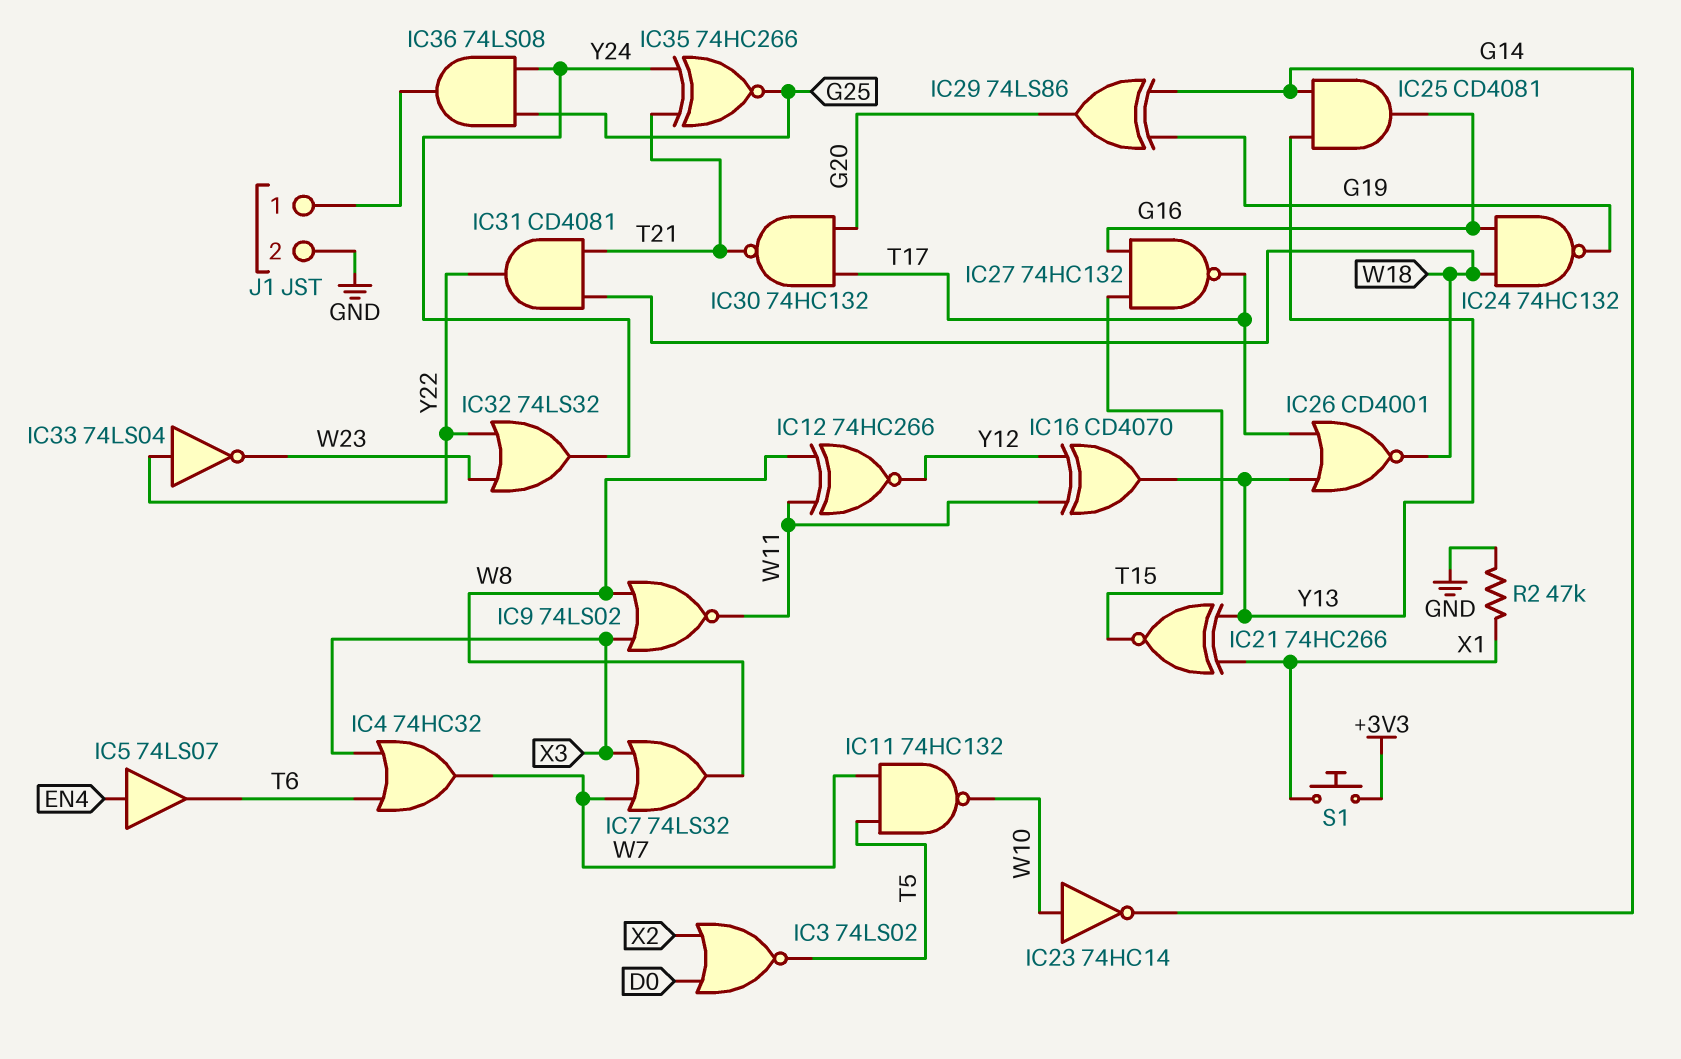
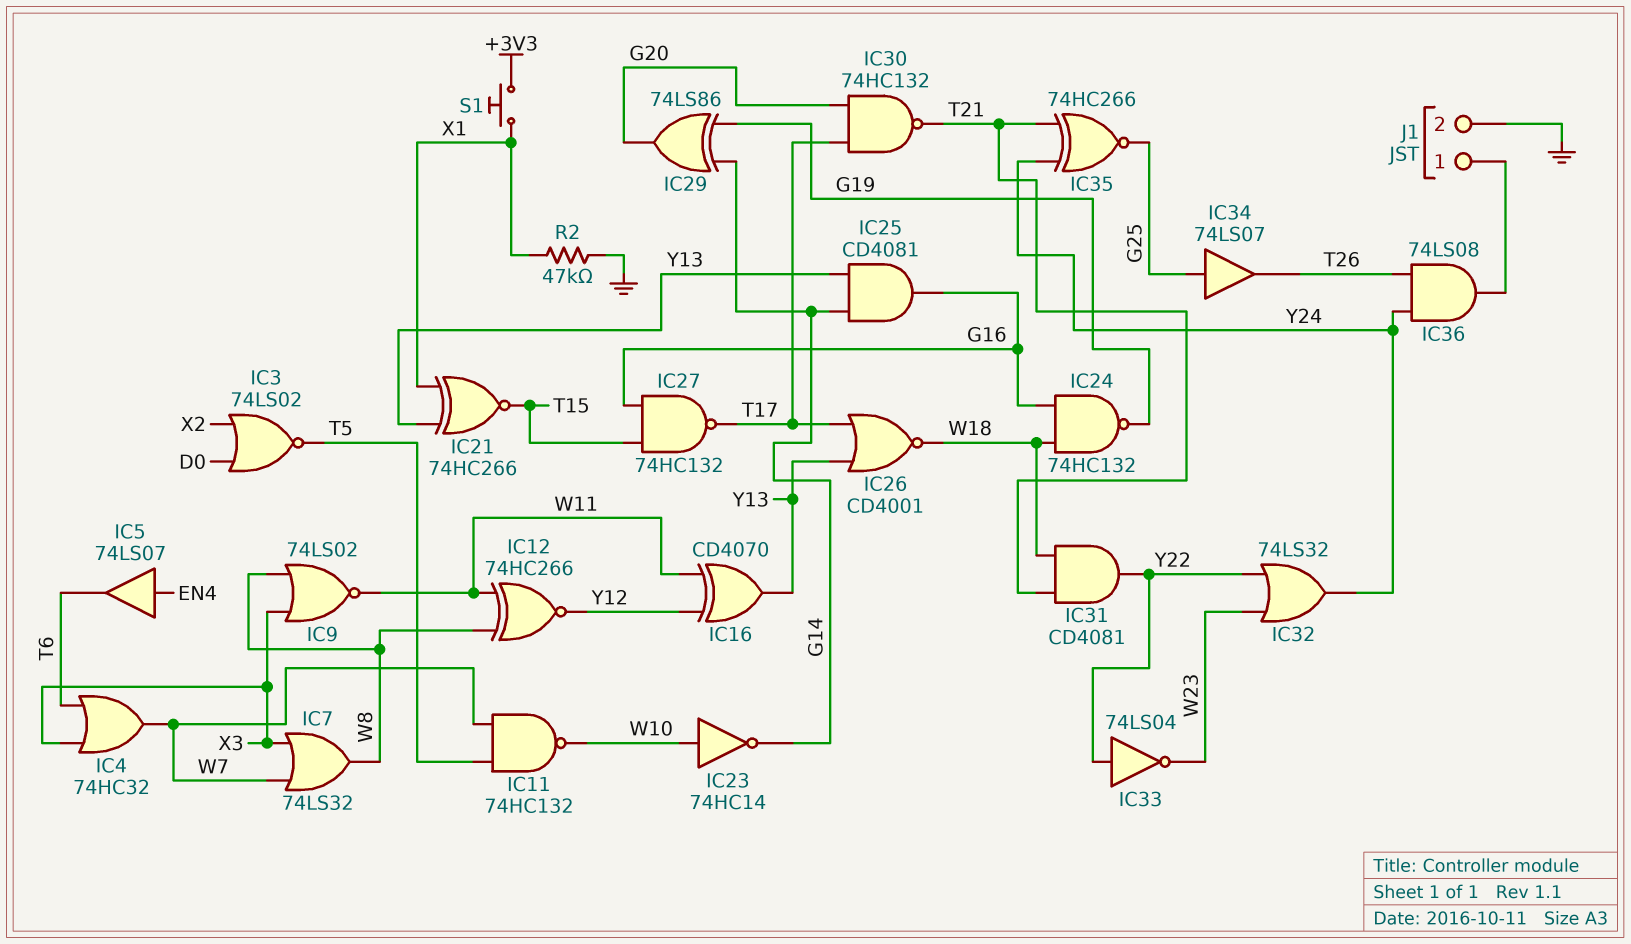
IC34: none -> buffer 74LS07 (in G25, out T26)
IC36: AND 74LS08 (in G25, in Y24, out J1/1) -> AND 74LS08 (in T26, in Y24, out J1/1)

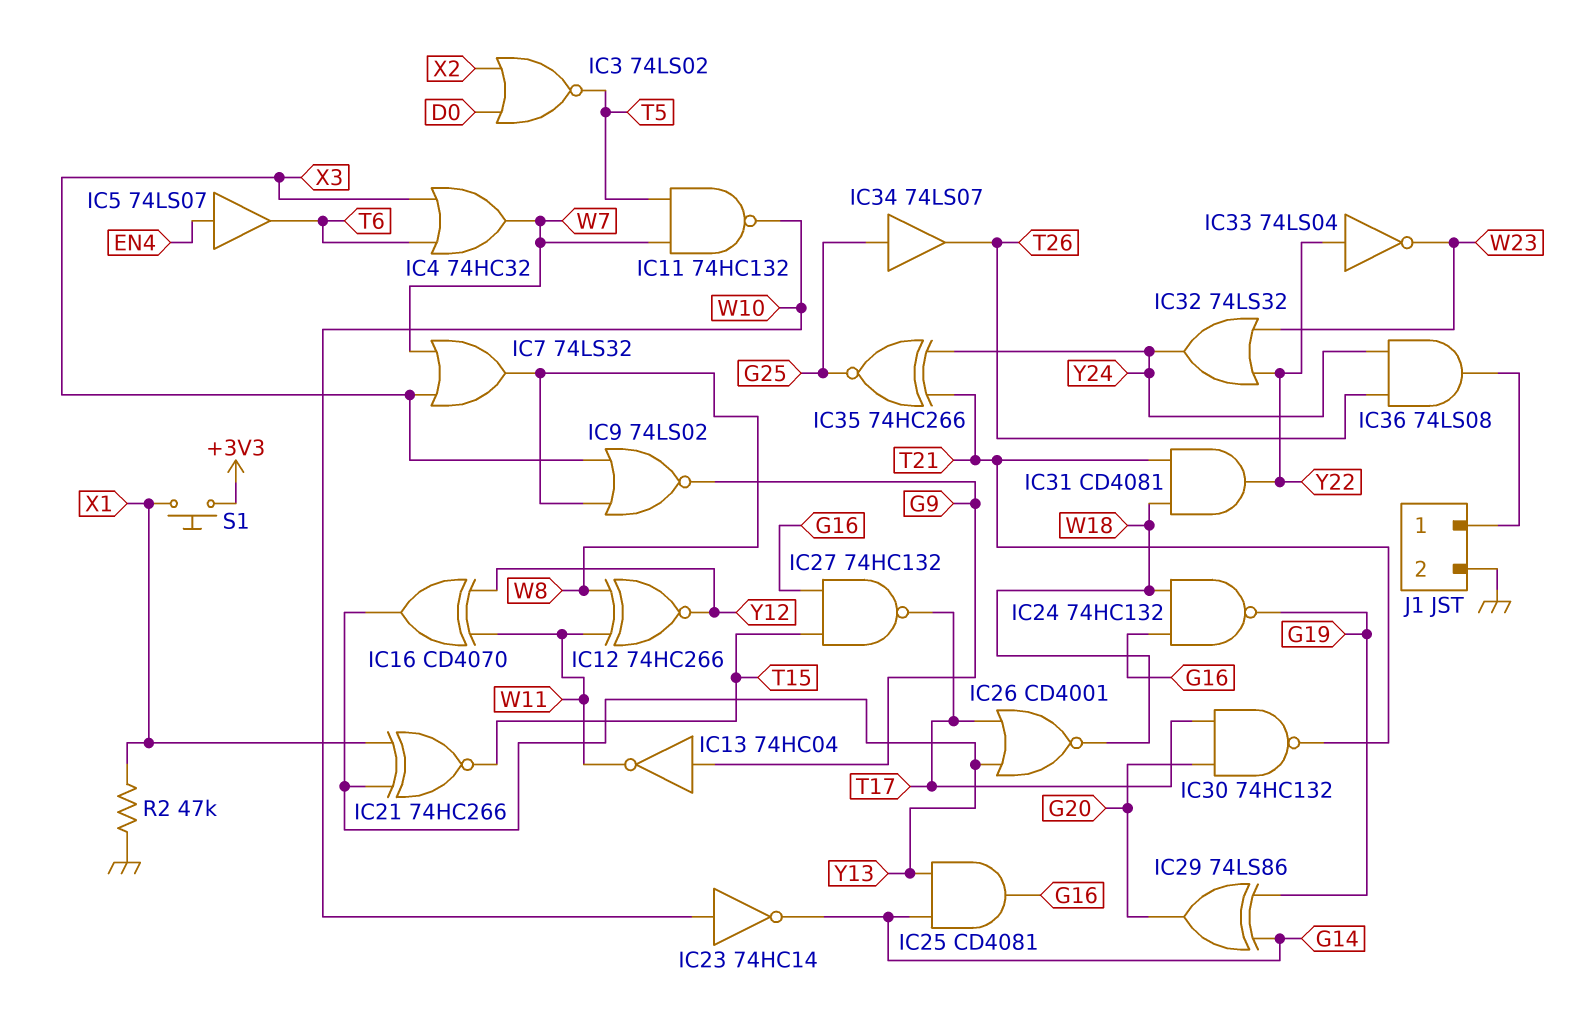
IC9: NOR 74LS02 (in W8, in X3, out W11) -> NOR 74LS02 (in W8, in X3, out G9)
IC13: none -> NOT 74HC04 (in G9, out W11)

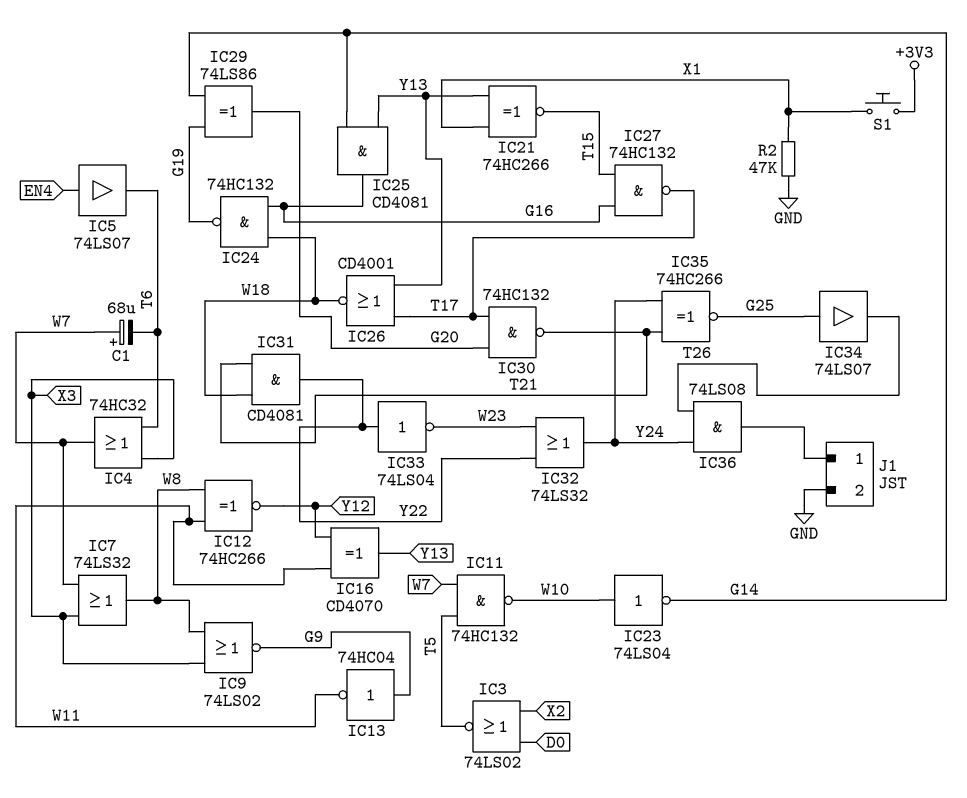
C1: none -> 68uF (plus W7, minus T6)
IC23: NOT 74HC14 (in W10, out G14) -> NOT 74LS04 (in W10, out G14)

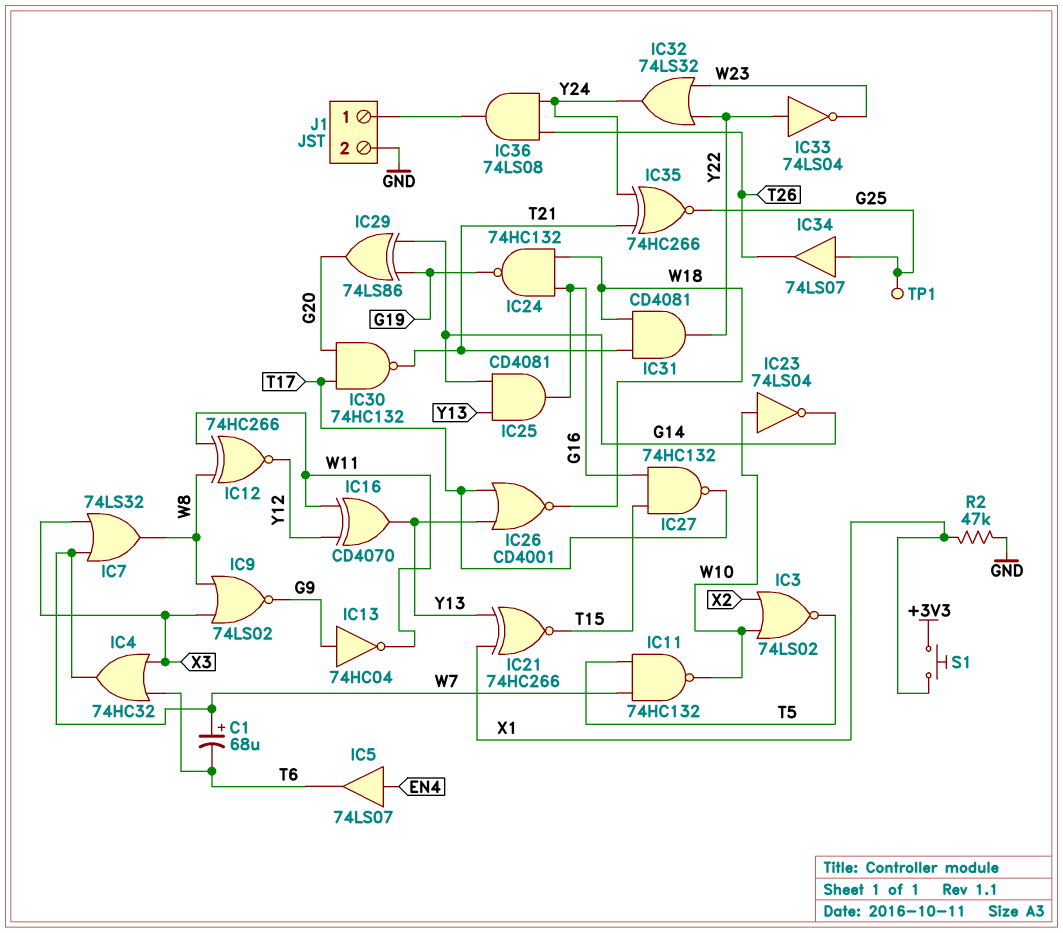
IC3: NOR 74LS02 (in D0, in X2, out T5) -> NOR 74LS02 (in W10, in X2, out T5)
TP1: none -> test point (G25)

